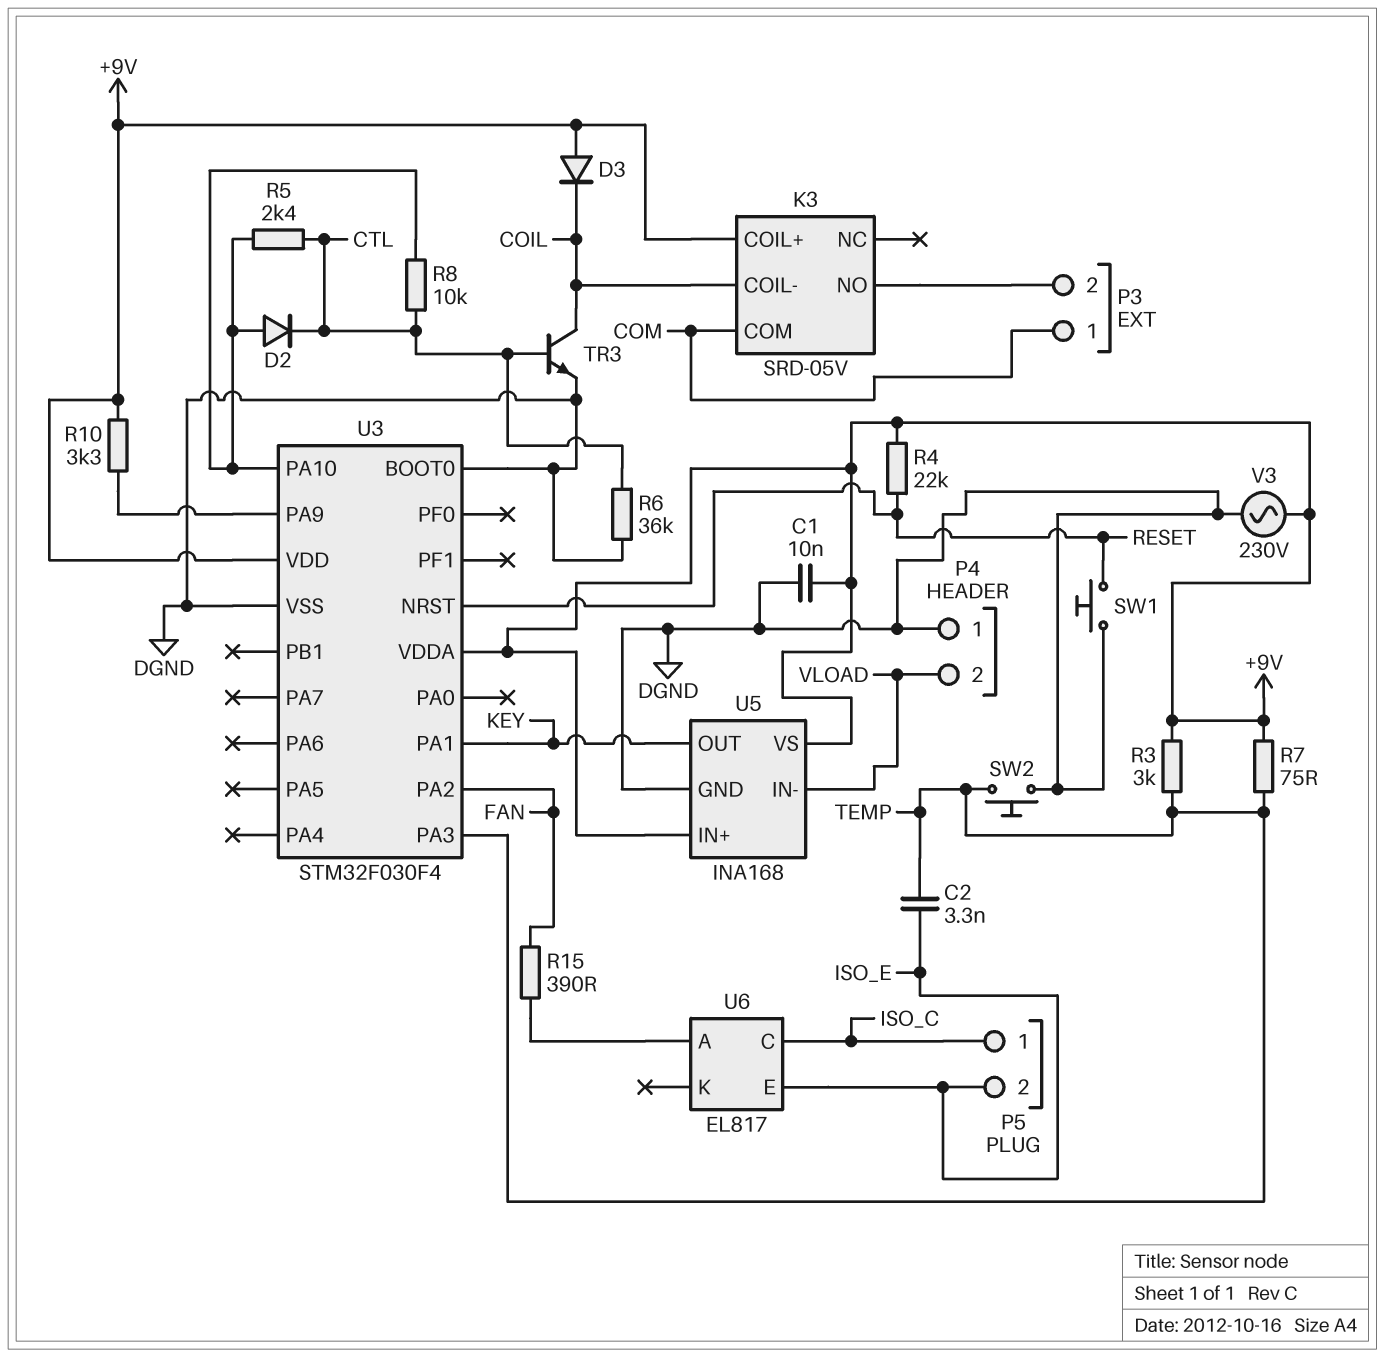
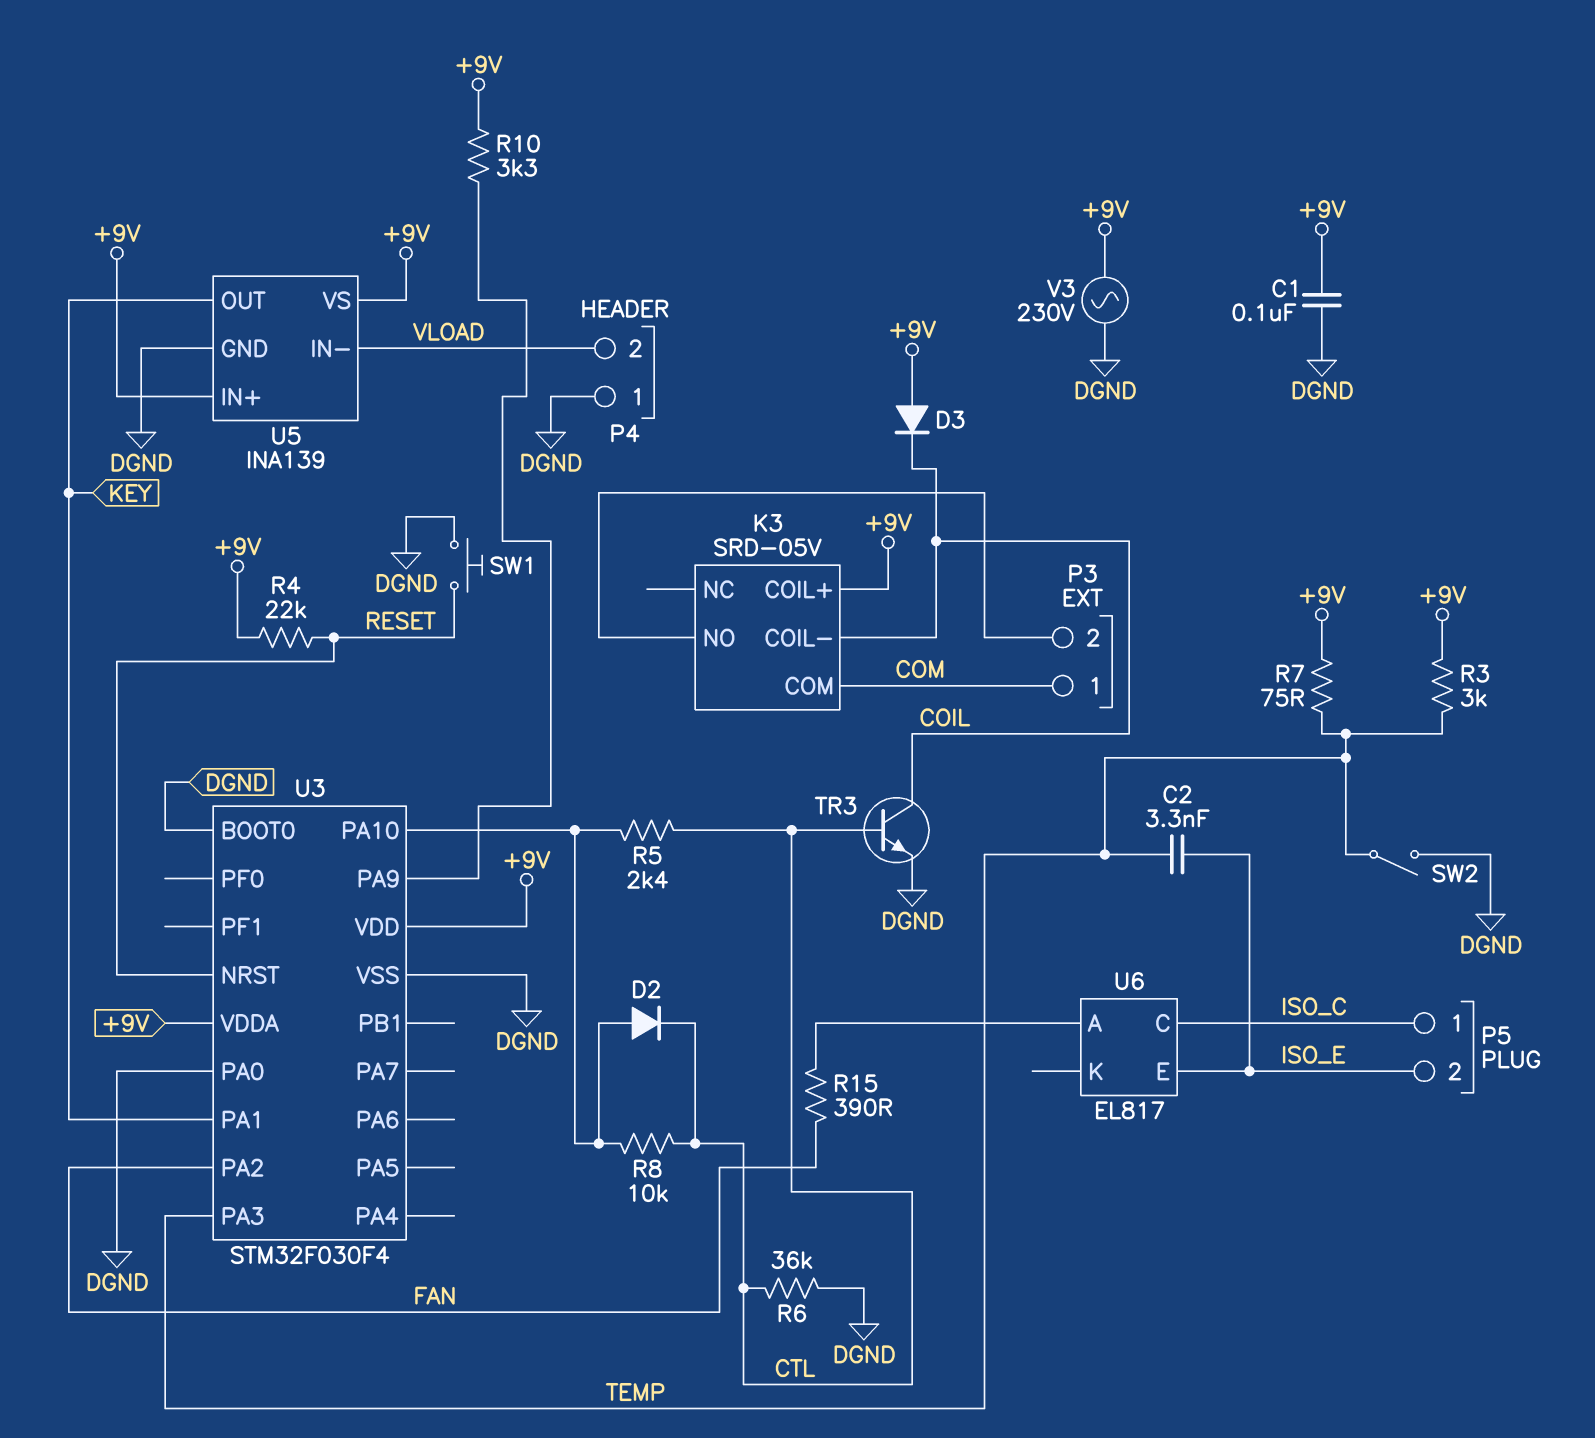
C1: 10nF (+9V, DGND) -> 100nF (+9V, DGND)
SW2: button (DGND, TEMP) -> switch (DGND, TEMP)
U3 pin PA0: none -> DGND
U5: INA168 -> INA139

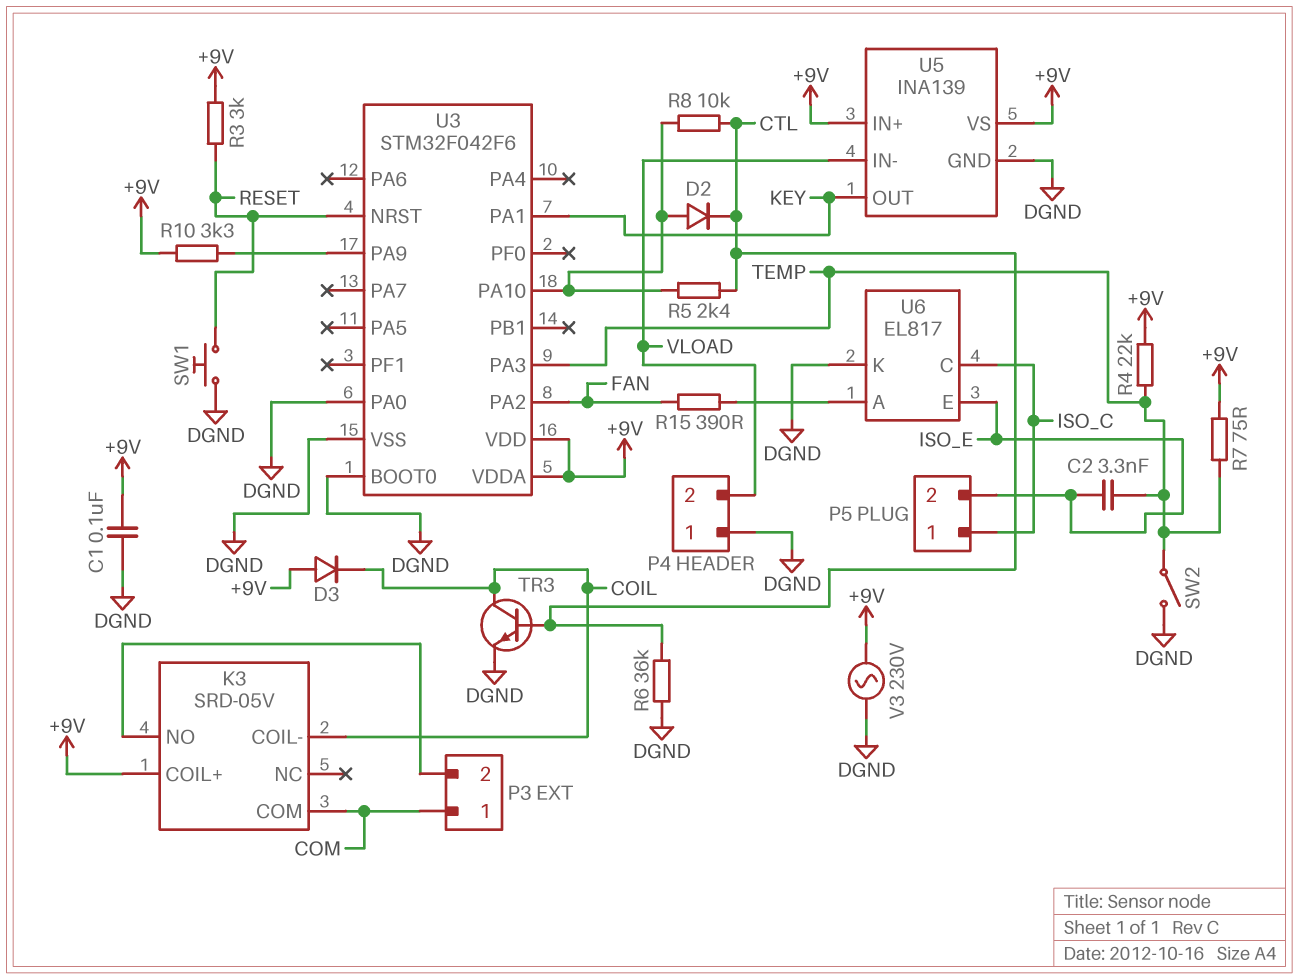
R3: 3k (+9V, TEMP) -> 3k (+9V, RESET)
R4: 22k (+9V, RESET) -> 22k (+9V, TEMP)
U3: STM32F030F4 -> STM32F042F6
U6 pin K: none -> DGND

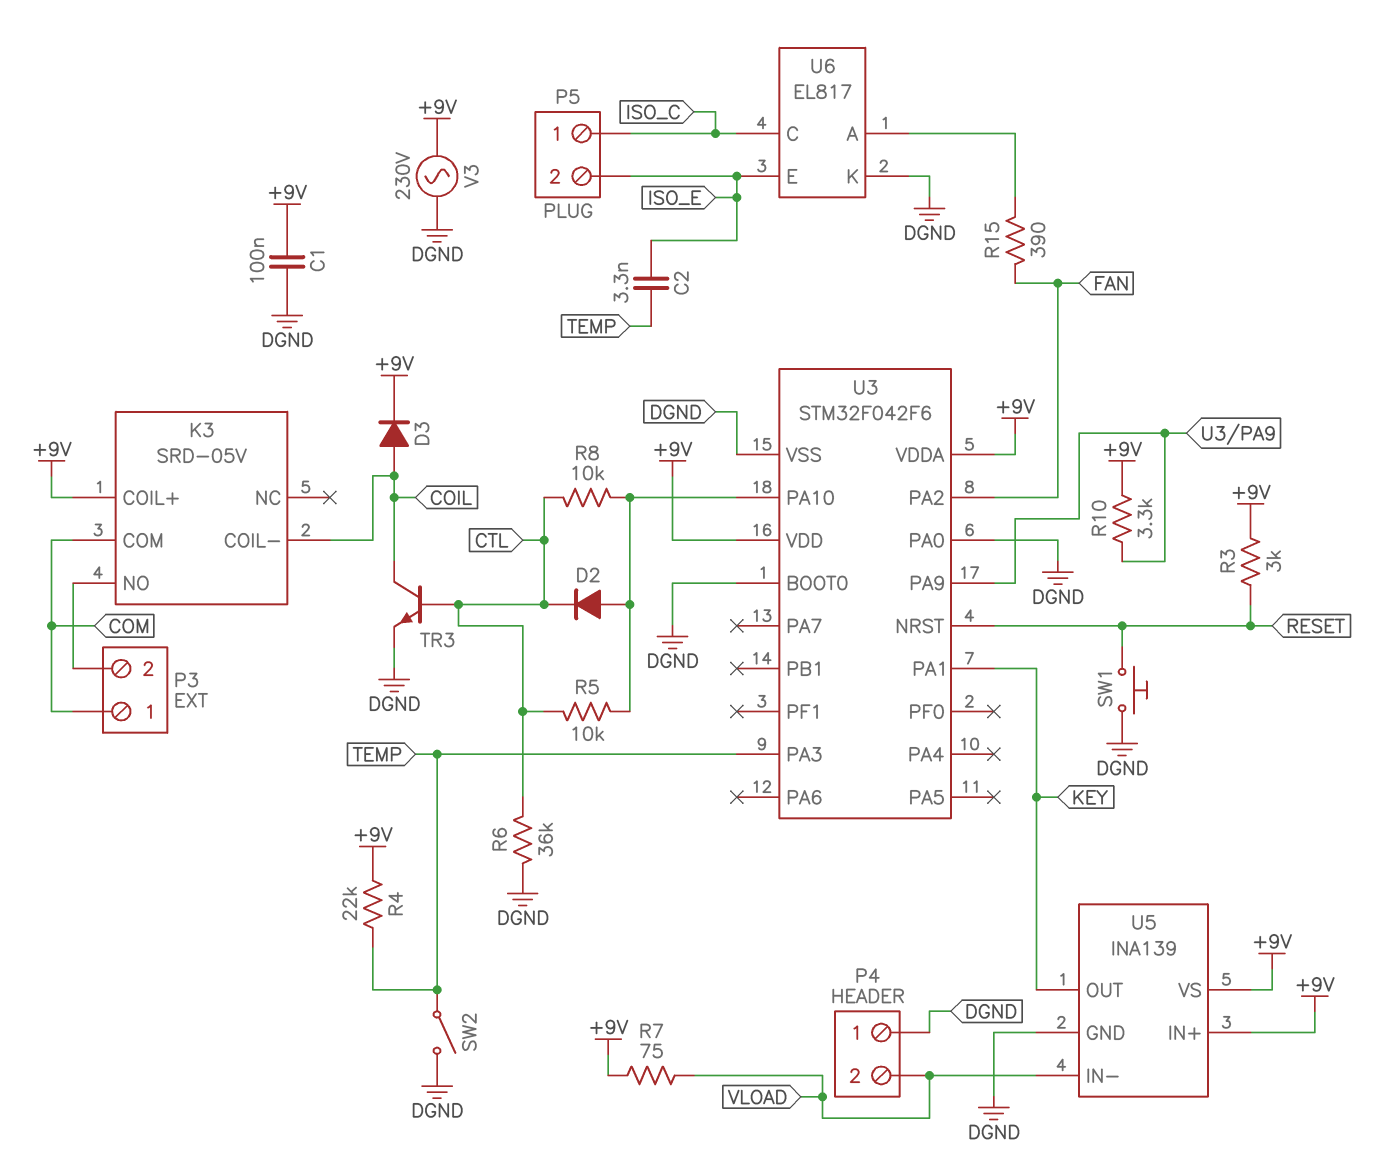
D3: diode (A +9V, K COIL) -> diode (A COIL, K +9V)
R5: 2.4k (CTL, U3/PA10) -> 10k (CTL, U3/PA10)
R7: 75 (+9V, TEMP) -> 75 (+9V, VLOAD)

